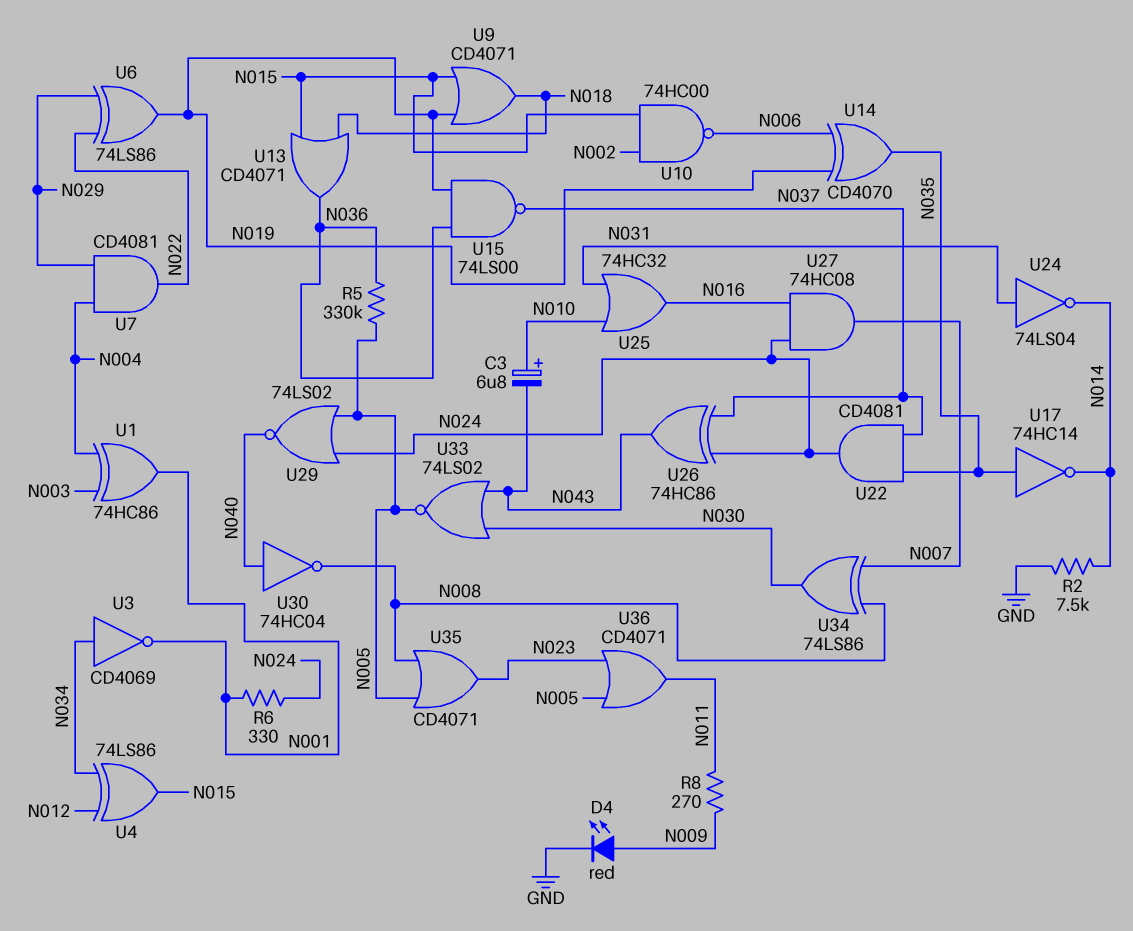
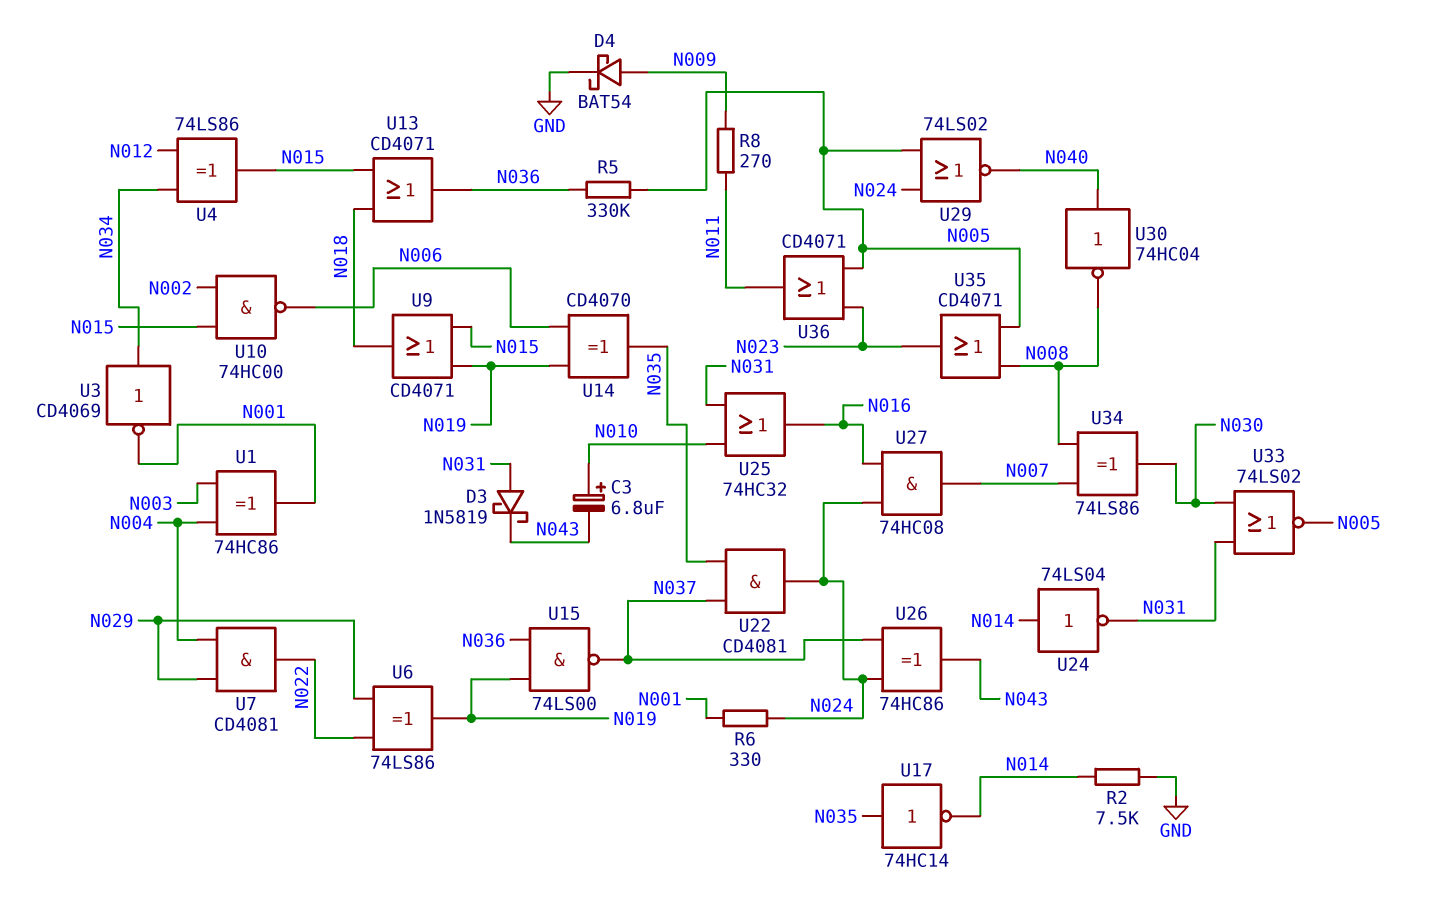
D3: none -> schottky 1N5819 (A N031, K N043)
D4: LED red (A N009, K GND) -> schottky BAT54 (A N009, K GND)
U24: NOT 74LS04 (in N031, out N014) -> NOT 74LS04 (in N014, out N031)
U33: NOR 74LS02 (in N030, in N043, out N005) -> NOR 74LS02 (in N030, in N031, out N005)

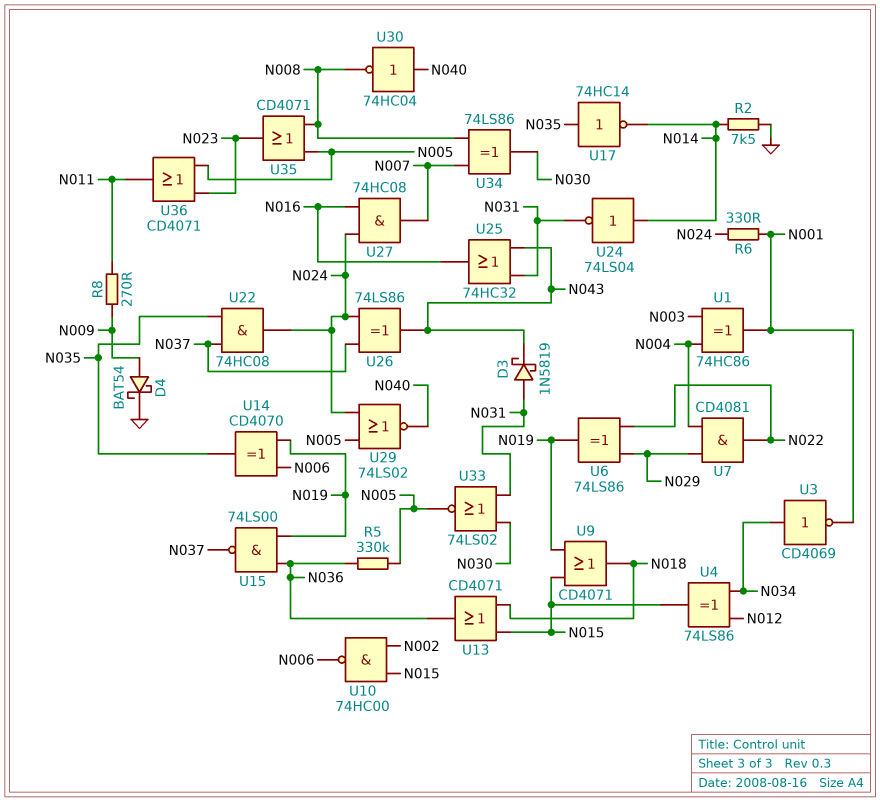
C3: 6.8uF (plus N010, minus N043) -> none
U22: AND CD4081 (in N035, in N037, out N024) -> AND 74HC08 (in N035, in N037, out N024)
U25: OR 74HC32 (in N010, in N031, out N016) -> OR 74HC32 (in N031, in N043, out N016)
U26: XOR 74HC86 (in N024, in N037, out N043) -> XOR 74LS86 (in N024, in N037, out N043)

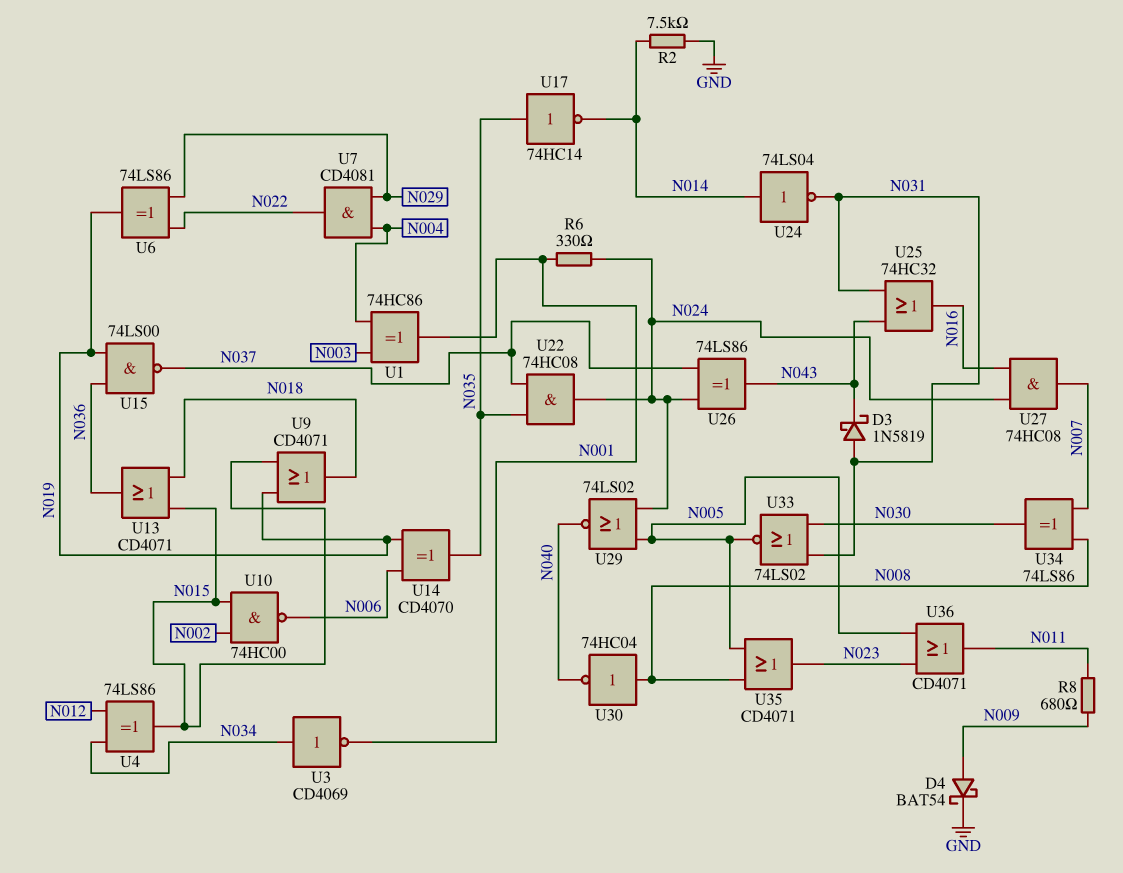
R5: 330k (N005, N036) -> none
R8: 270 (N009, N011) -> 680 (N009, N011)
U30: NOT 74HC04 (in N040, out N008) -> NOT 74HC04 (in N008, out N040)

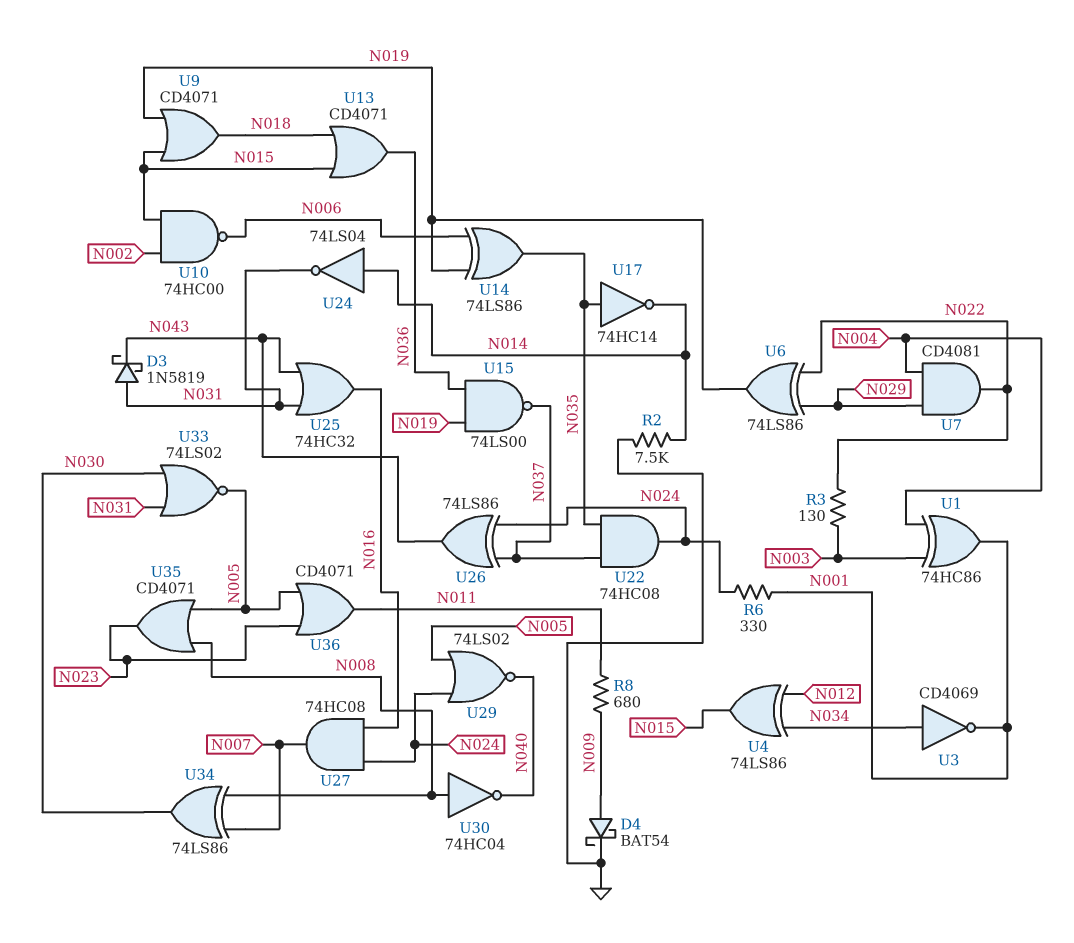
R3: none -> 130 (N003, N022)
U14: XOR CD4070 (in N006, in N019, out N035) -> XOR 74LS86 (in N006, in N019, out N035)

